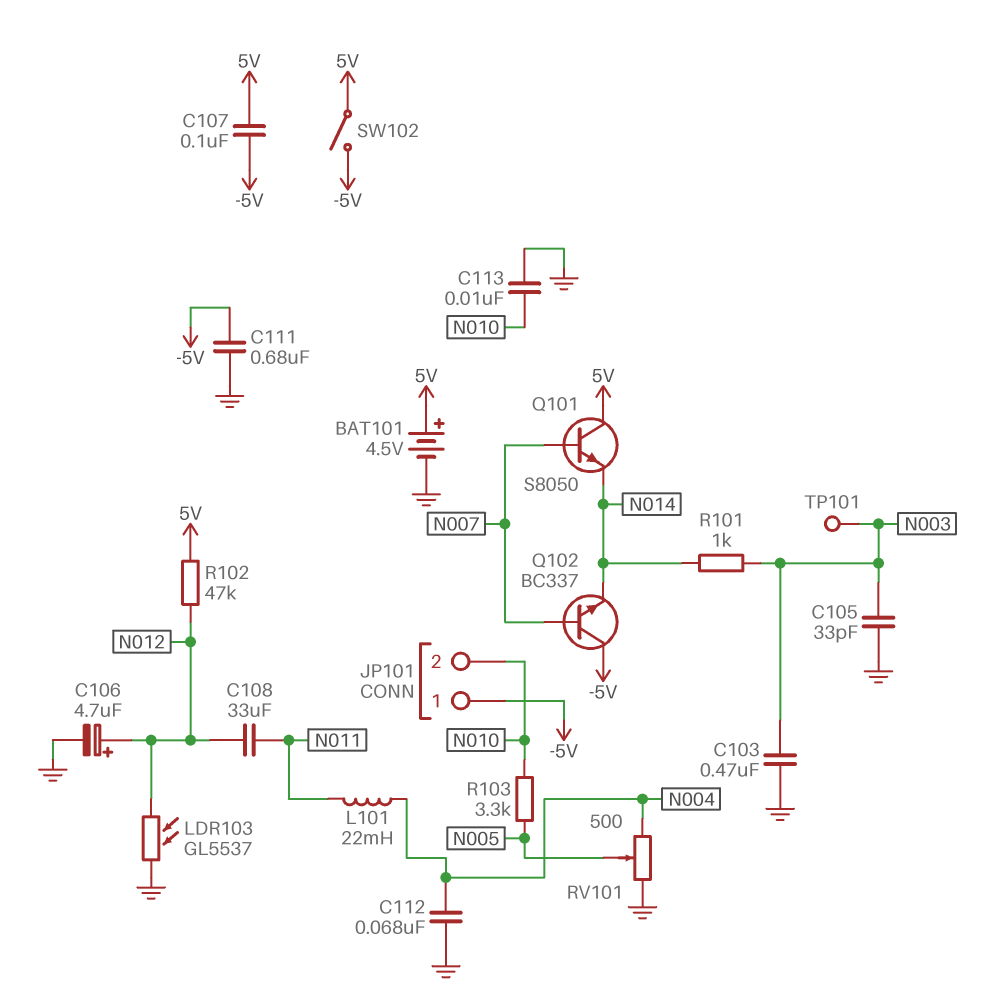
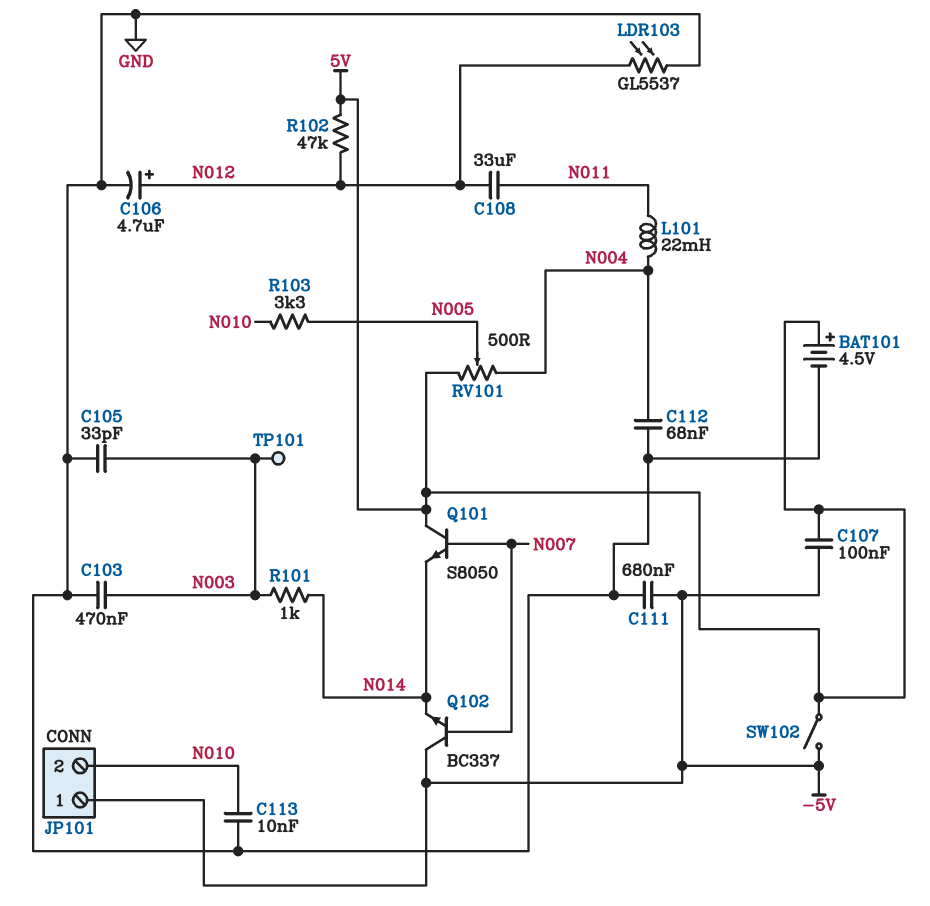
RV101: 500 (GND, N004, wiper N005) -> 500 (5V, N004, wiper N005)

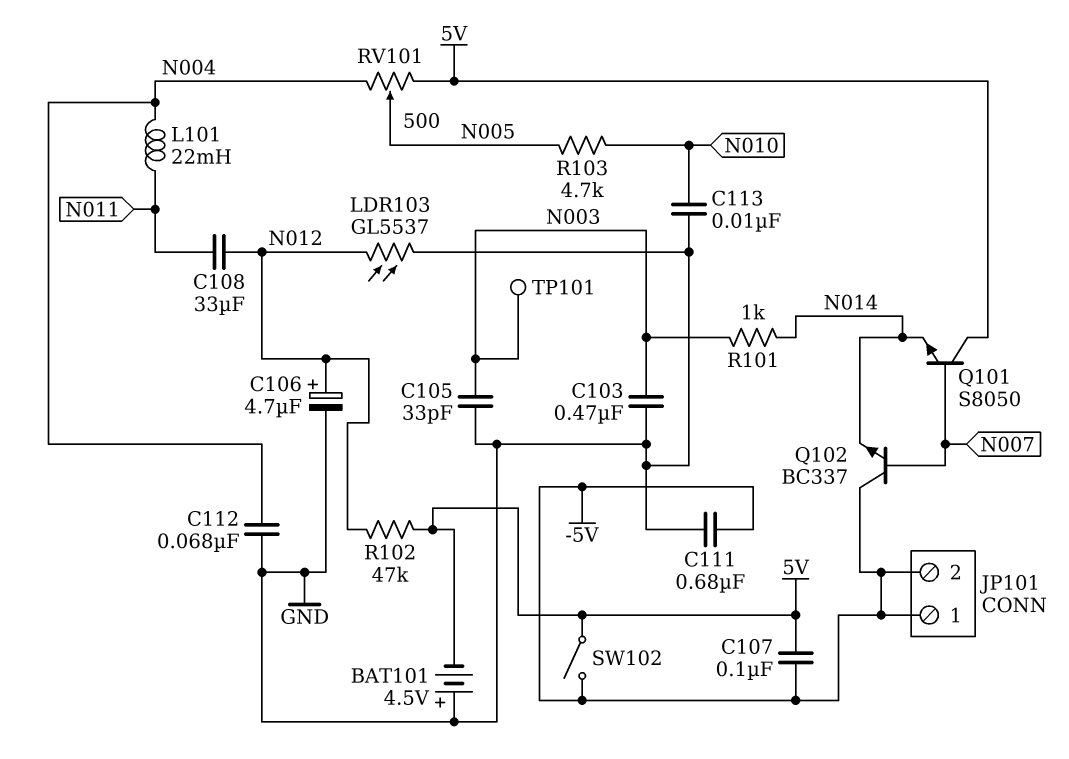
BAT101: 4.5V (plus 5V, minus GND) -> 4.5V (plus GND, minus 5V)
JP101 pin 2: N010 -> -5V
R103: 3.3k (N005, N010) -> 4.7k (N005, N010)

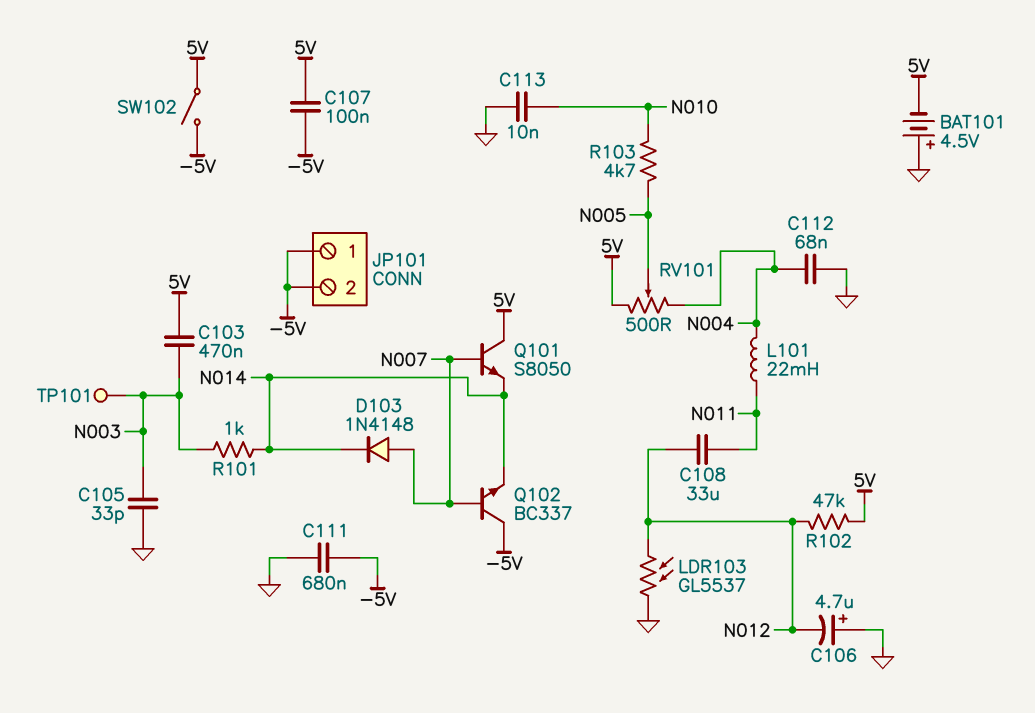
C103: 470nF (GND, N003) -> 470nF (5V, N003)
C106: 4.7uF (plus N012, minus GND) -> 4.7uF (plus GND, minus N012)
D103: none -> diode 1N4148 (A N007, K N014)

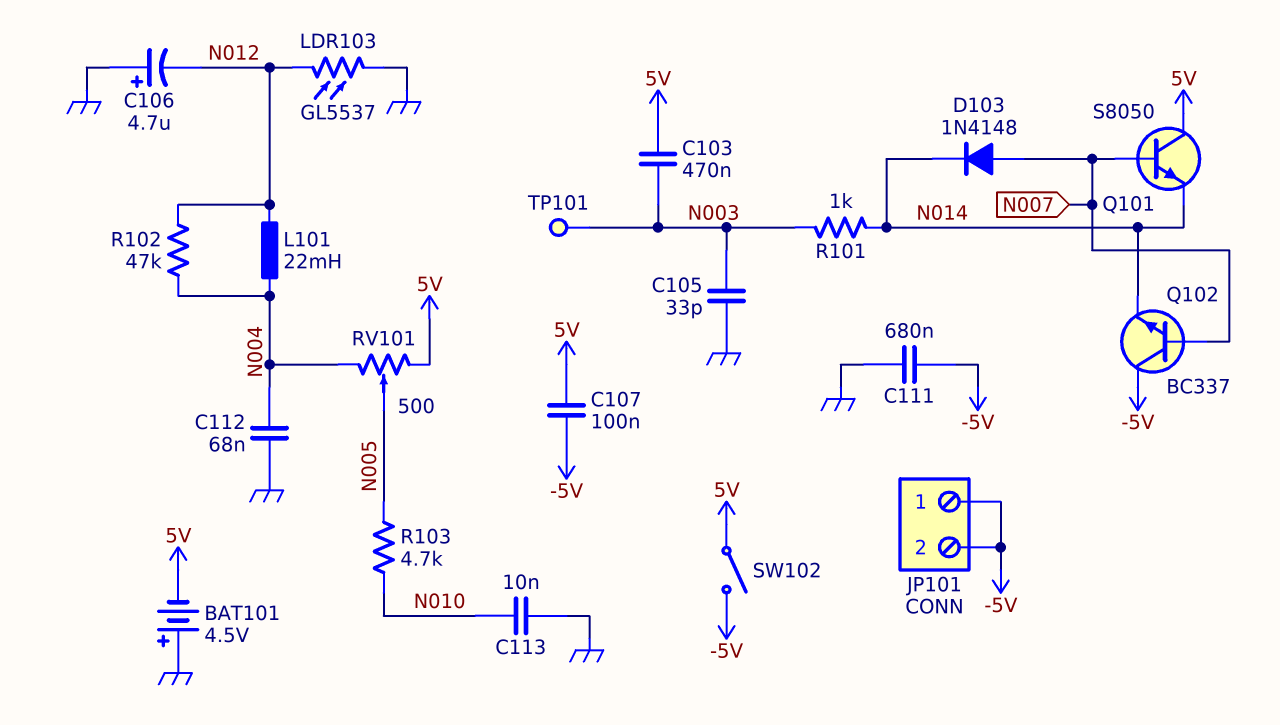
C108: 33uF (N011, N012) -> none
L101: 22mH (N004, N011) -> 22mH (N004, N012)
R102: 47k (5V, N012) -> 47k (N004, N012)

